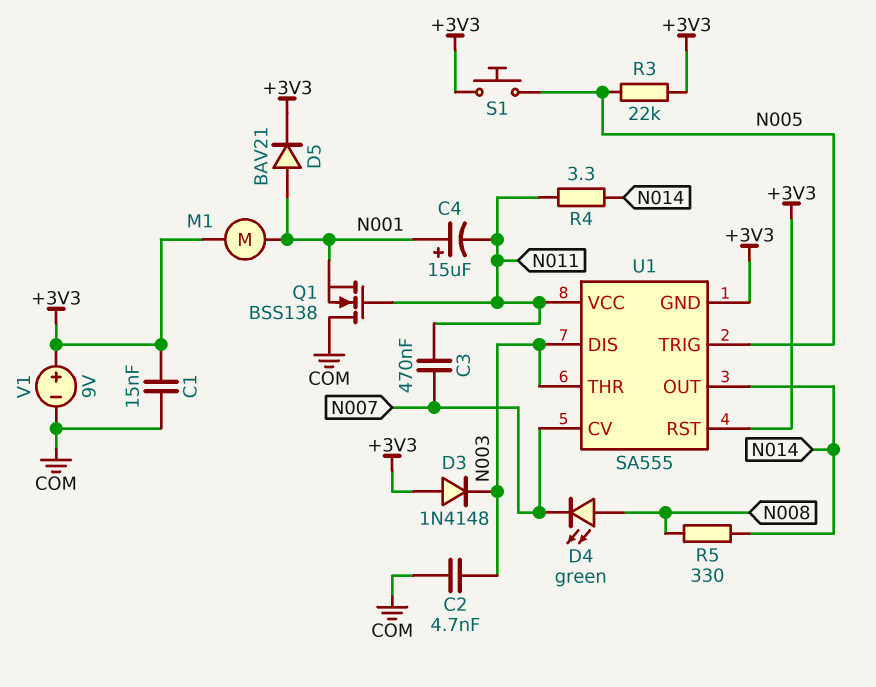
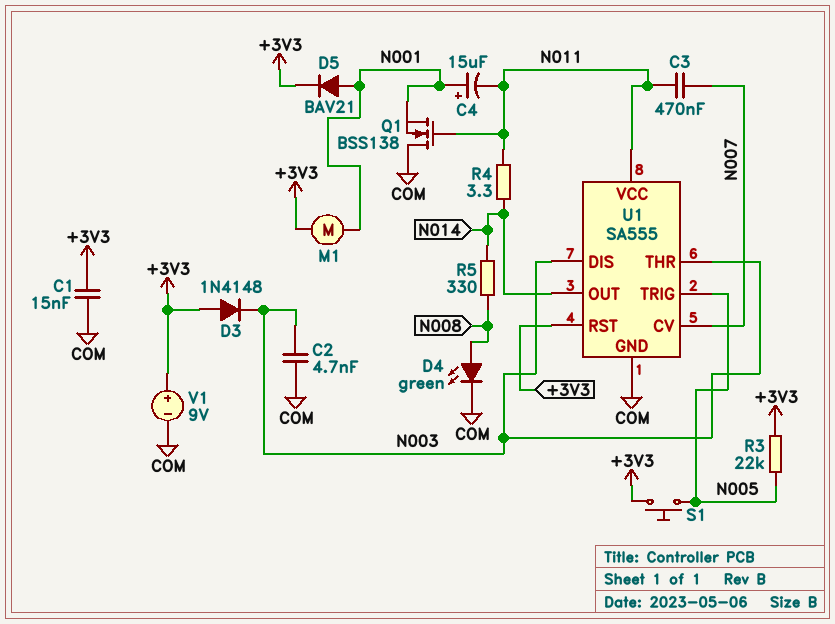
D4: LED green (A N008, K N007) -> LED green (A N008, K COM)
U1 pin GND: +3V3 -> COM

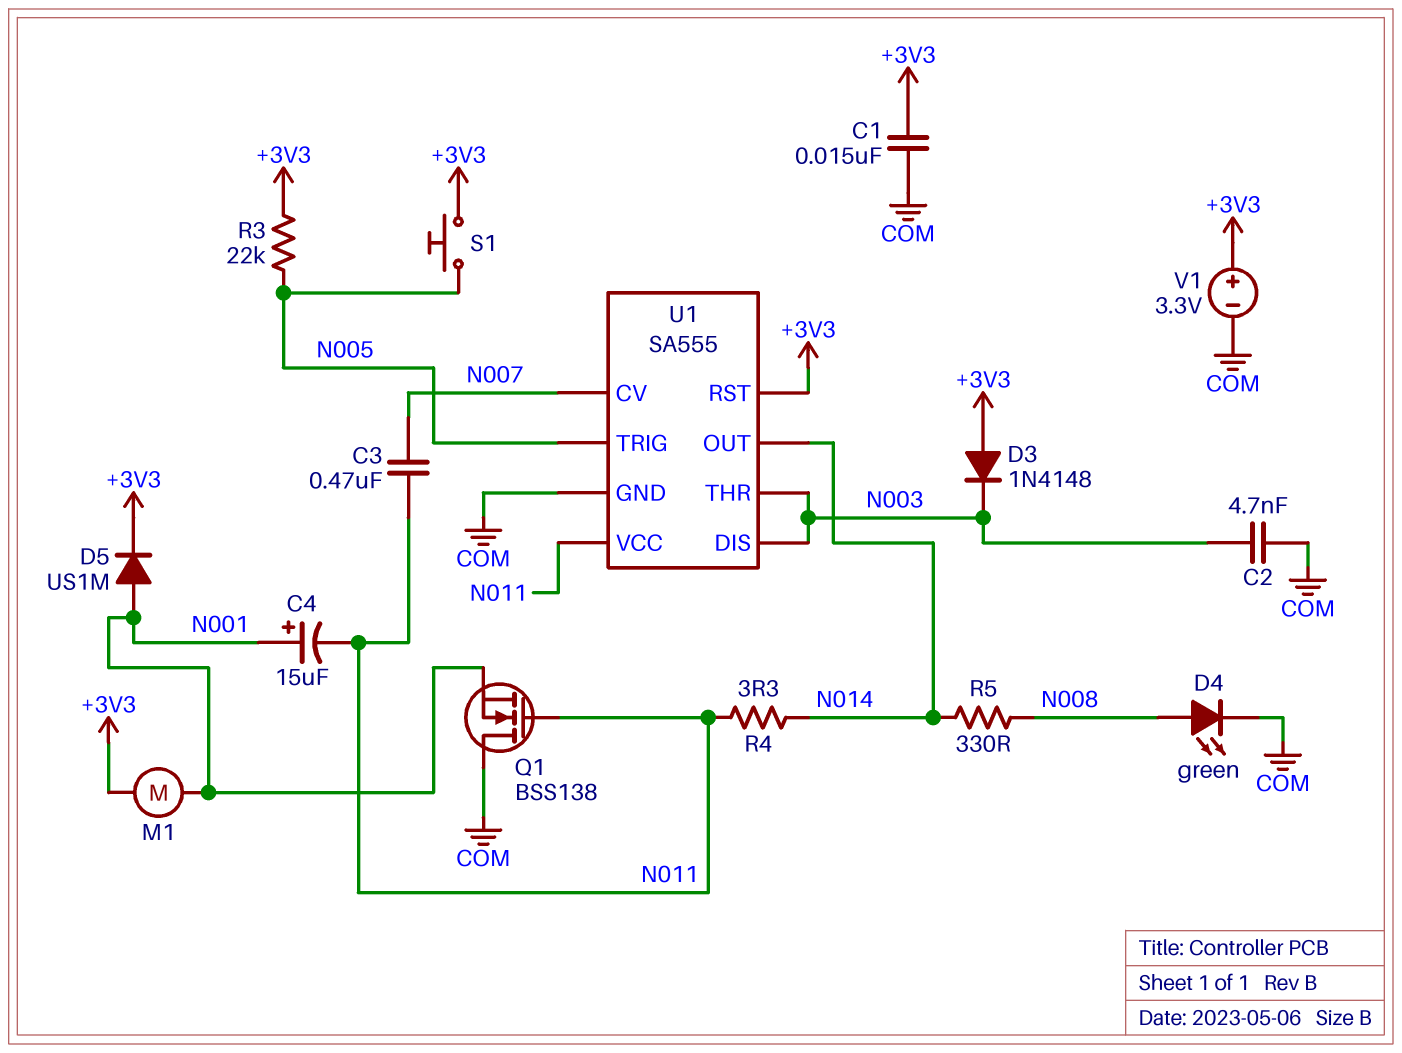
D5: diode BAV21 (A N001, K +3V3) -> diode US1M (A N001, K +3V3)
V1: 9V (plus +3V3, minus COM) -> 3.3V (plus +3V3, minus COM)

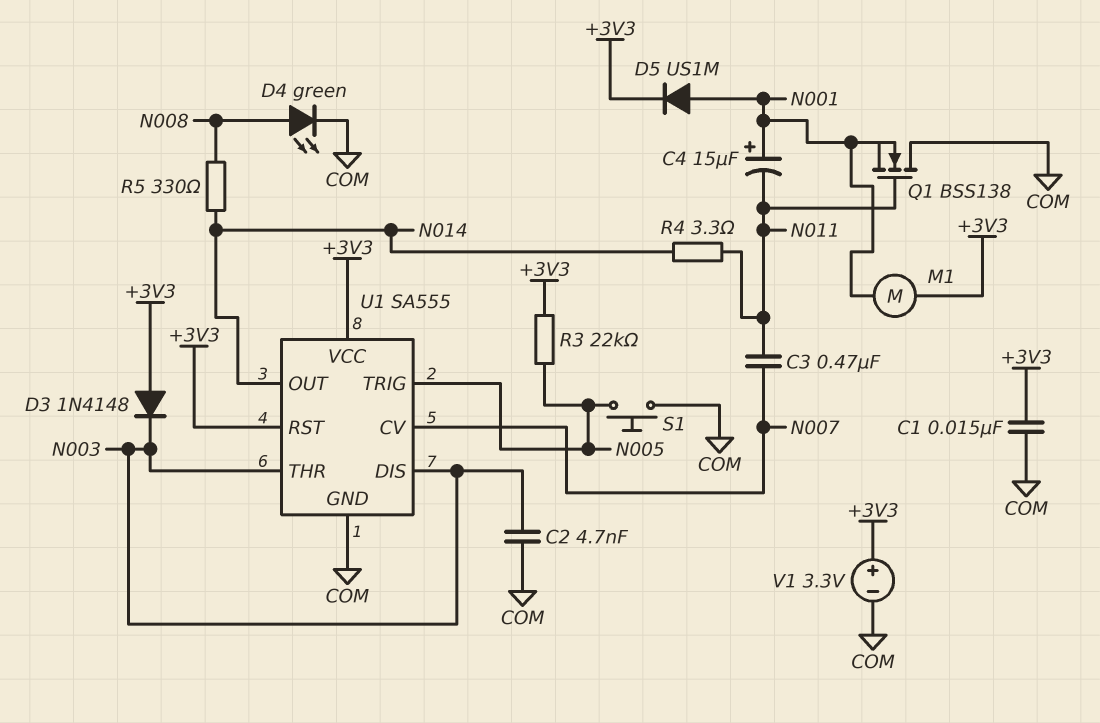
S1: button (+3V3, N005) -> button (COM, N005)
U1 pin VCC: N011 -> +3V3

